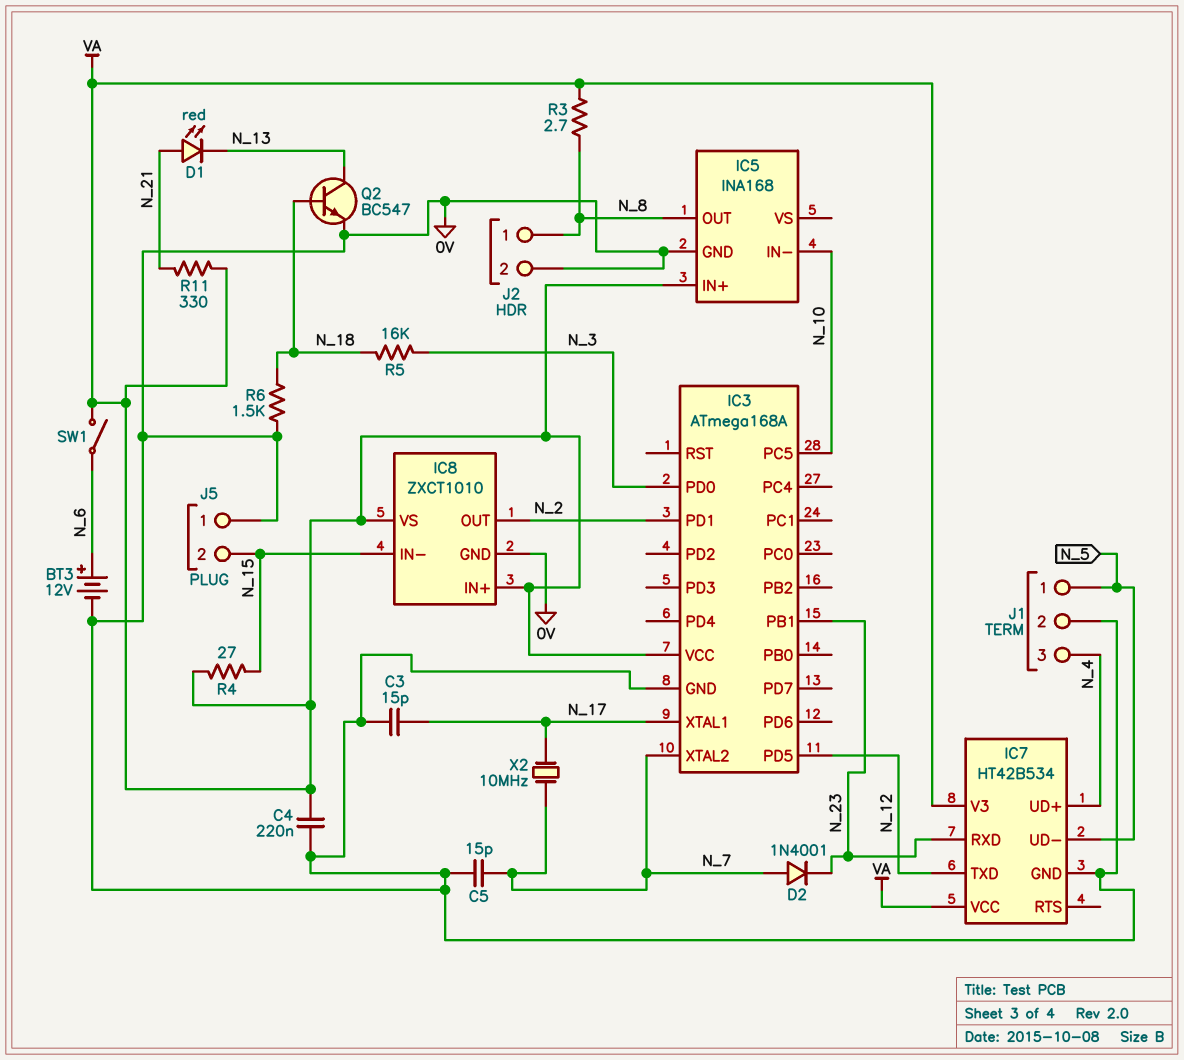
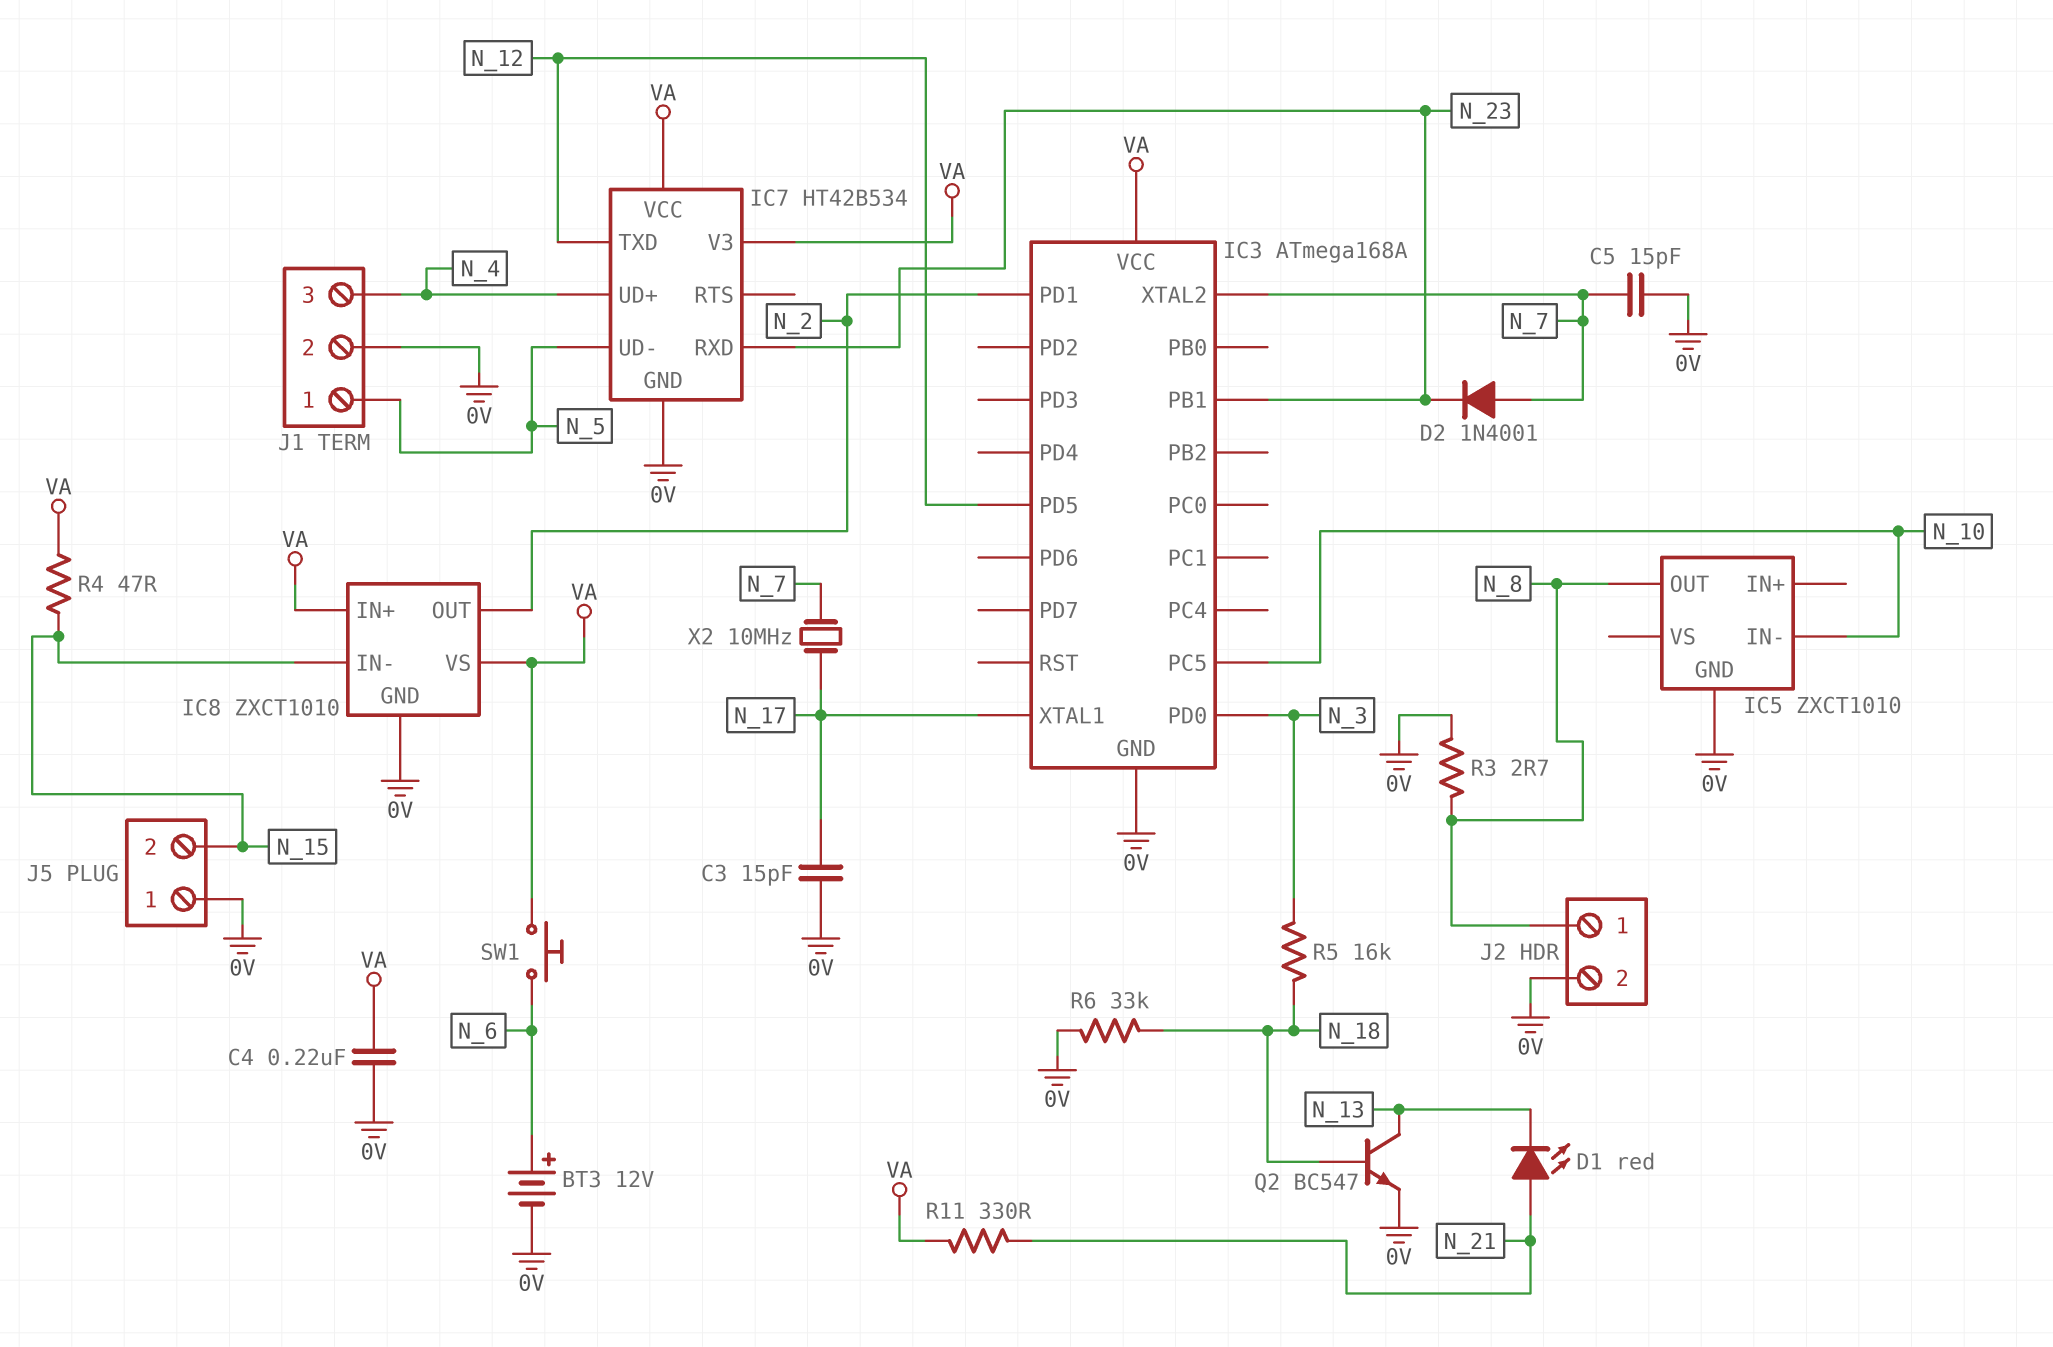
IC5: INA168 -> ZXCT1010
IC5 pin IN+: VA -> none
R3: 2.7 (N_8, VA) -> 2.7 (0V, N_8)
R4: 27 (N_15, VA) -> 47 (N_15, VA)
R6: 1.5k (0V, N_18) -> 33k (0V, N_18)
SW1: switch (N_6, VA) -> button (N_6, VA)

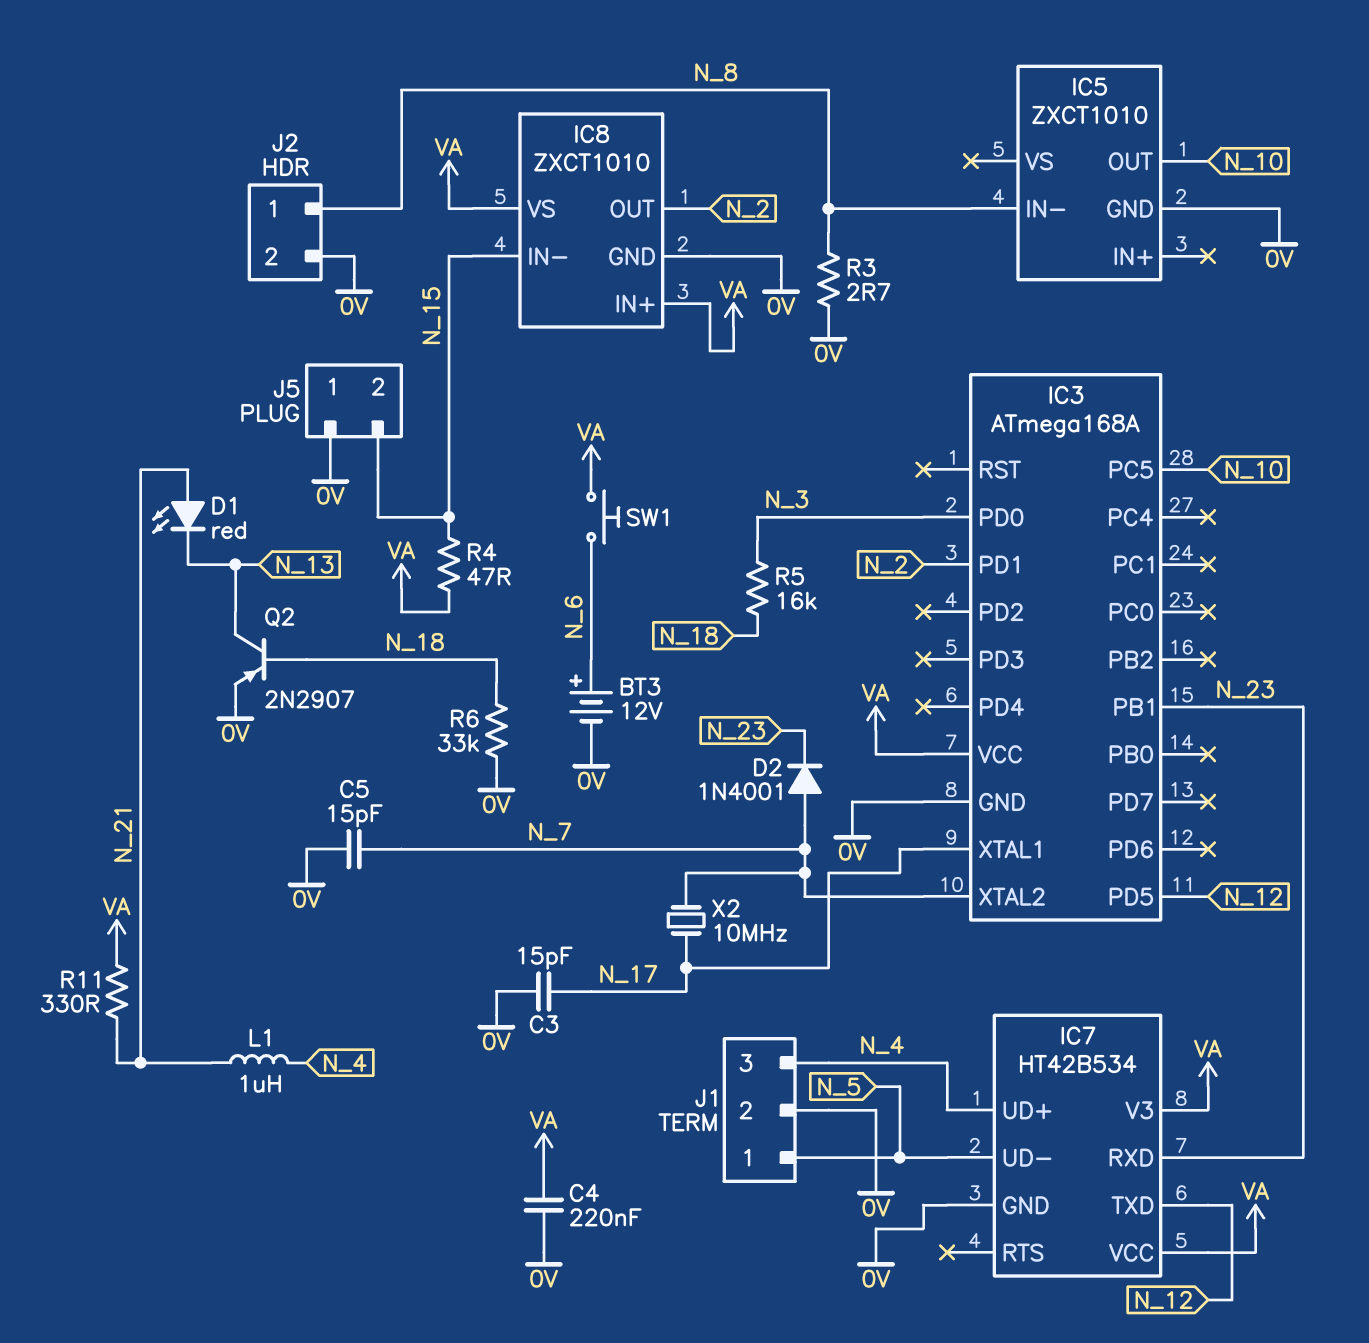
IC5 pin IN-: N_10 -> N_8
IC5 pin OUT: N_8 -> N_10
L1: none -> 1uH (N_4, N_21)
Q2: NPN BC547 (B N_18, C N_13, E 0V) -> PNP 2N2907 (B N_18, C N_13, E 0V)

